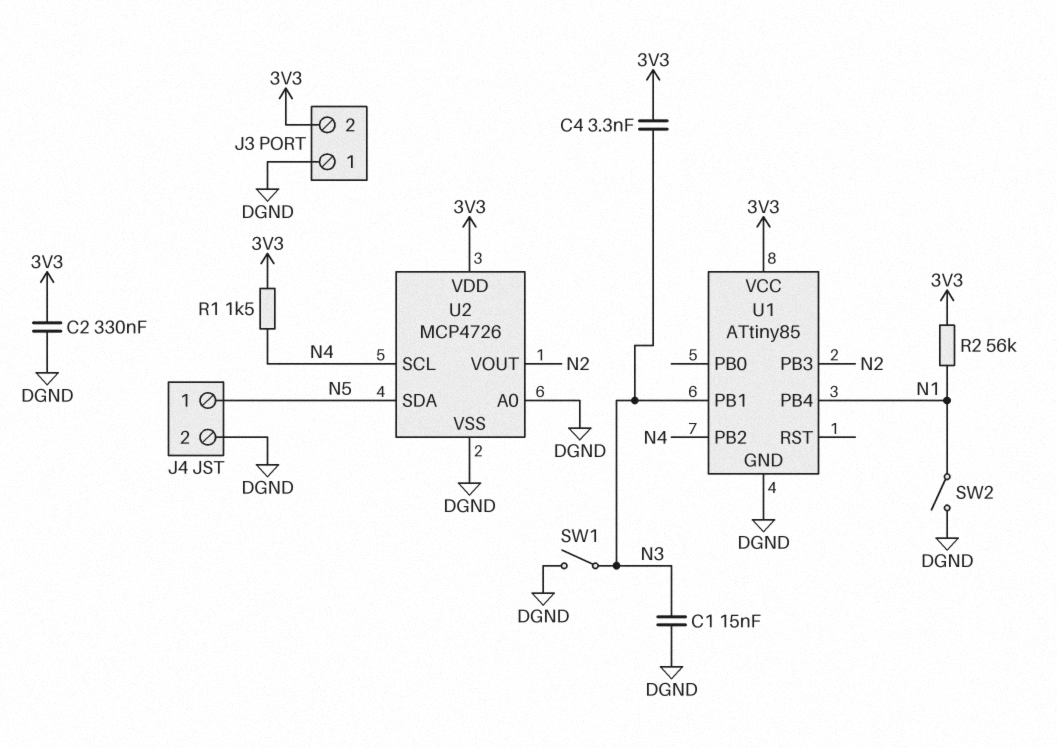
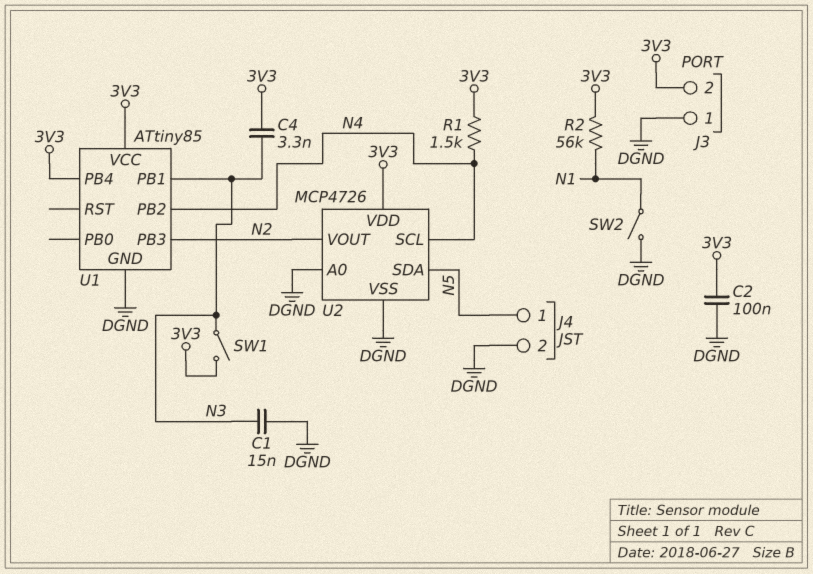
C2: 330nF (3V3, DGND) -> 100nF (3V3, DGND)
SW1: switch (DGND, N3) -> switch (3V3, N3)
U1 pin PB4: N1 -> 3V3

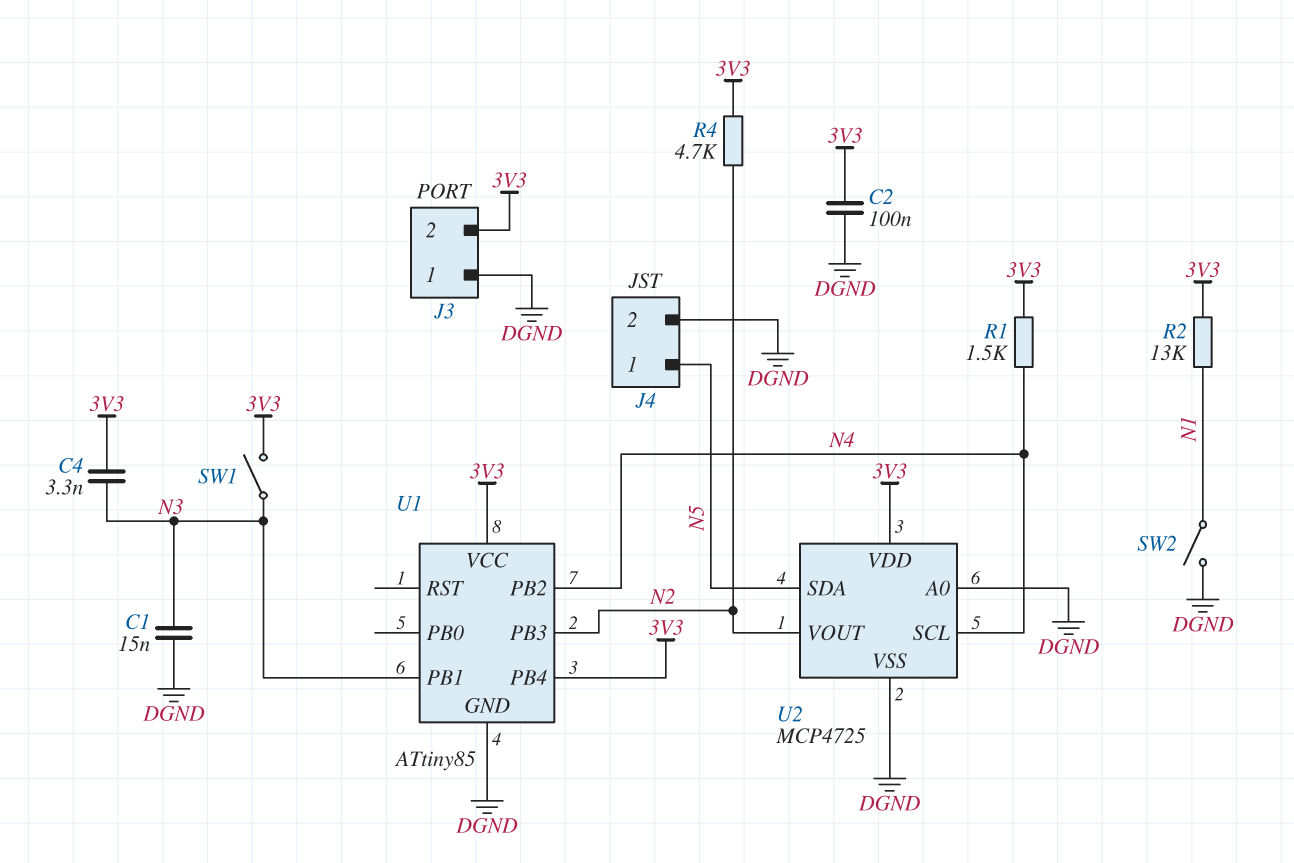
R2: 56k (3V3, N1) -> 13k (3V3, N1)
R4: none -> 4.7k (3V3, N2)
U2: MCP4726 -> MCP4725

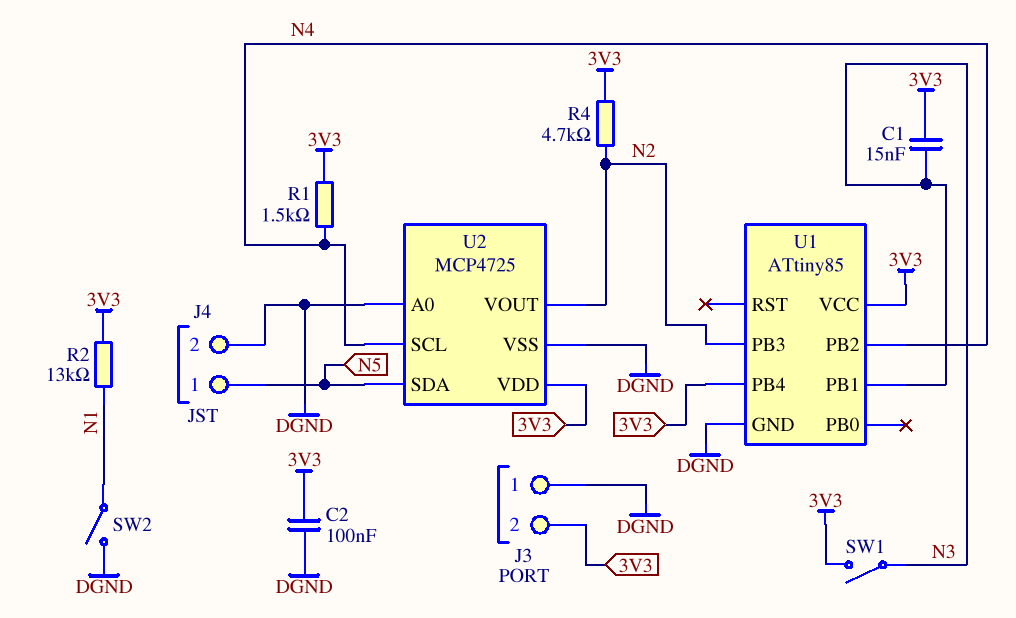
C1: 15nF (DGND, N3) -> 15nF (3V3, N3)
C4: 3.3nF (3V3, N3) -> none

